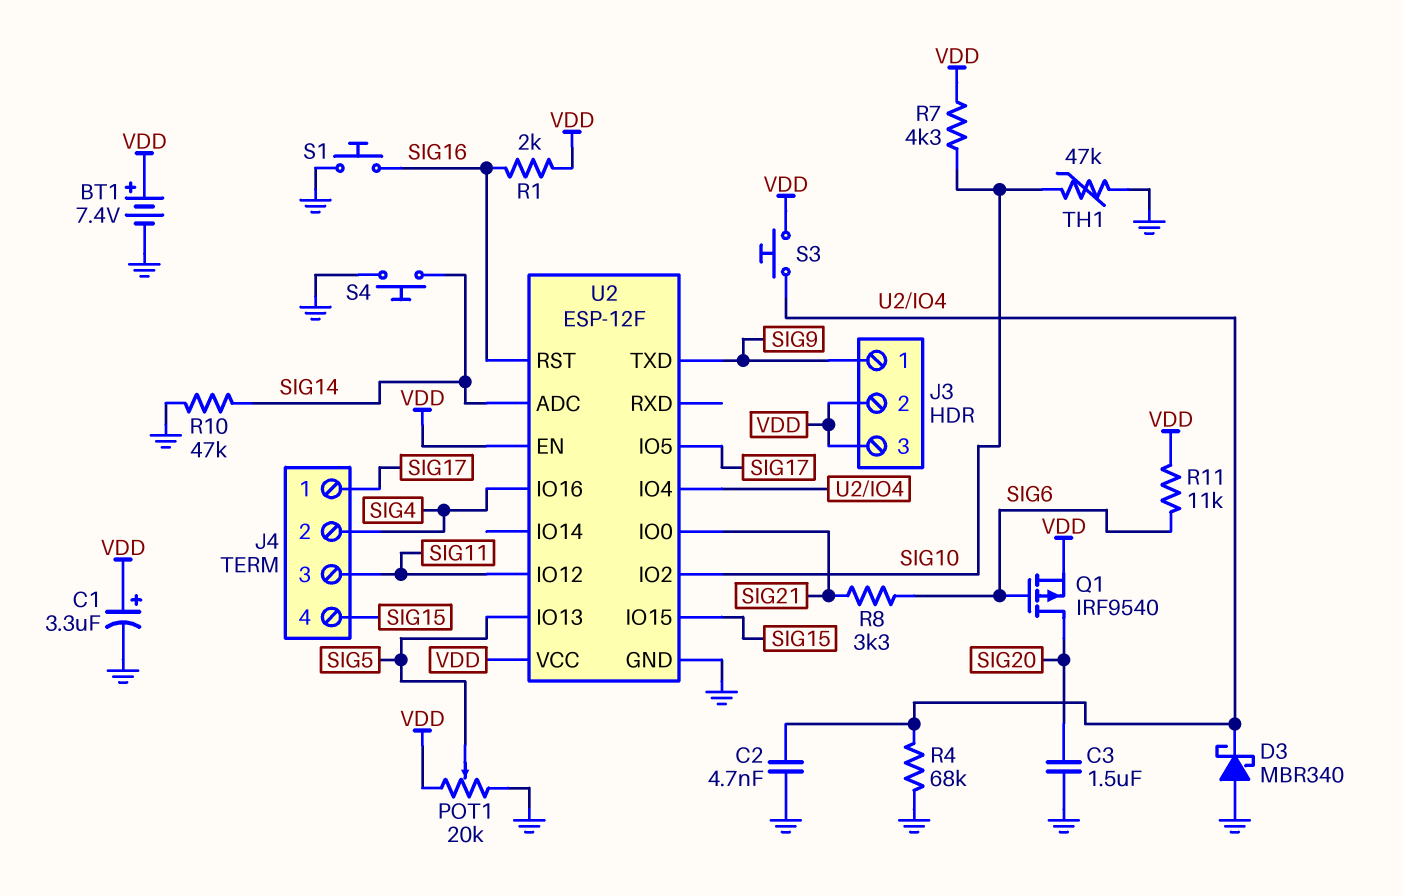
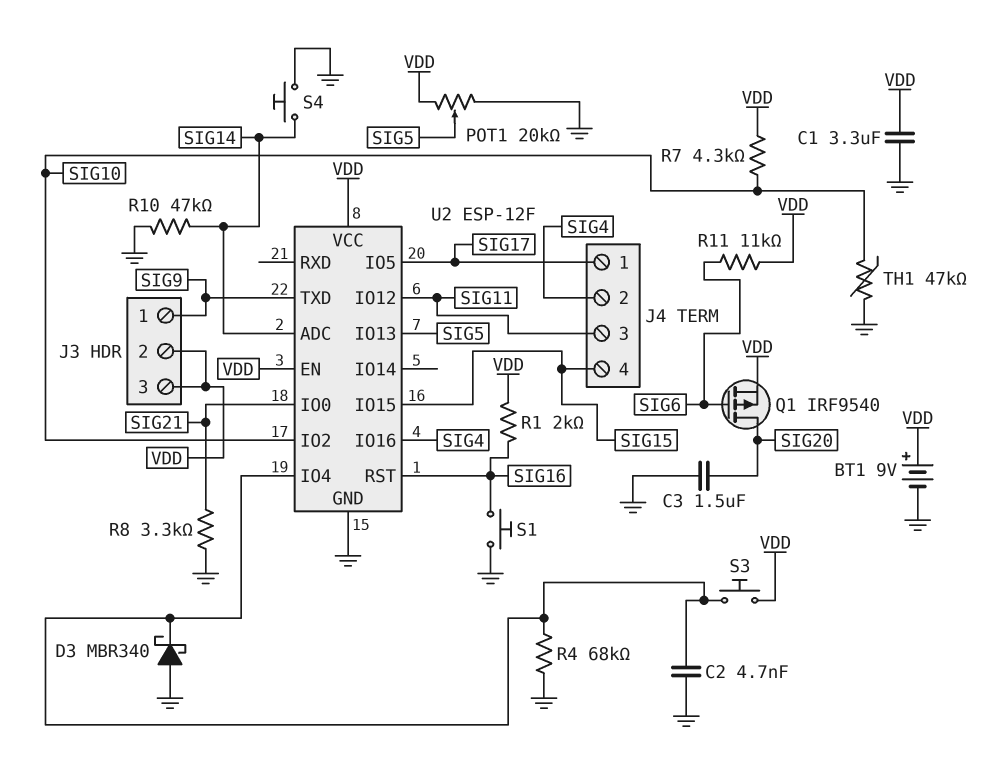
BT1: 7.4V (plus VDD, minus GND) -> 9V (plus VDD, minus GND)
C1: 3.3uF (plus VDD, minus GND) -> 3.3uF (GND, VDD)
R8: 3.3k (SIG6, SIG21) -> 3.3k (GND, SIG21)

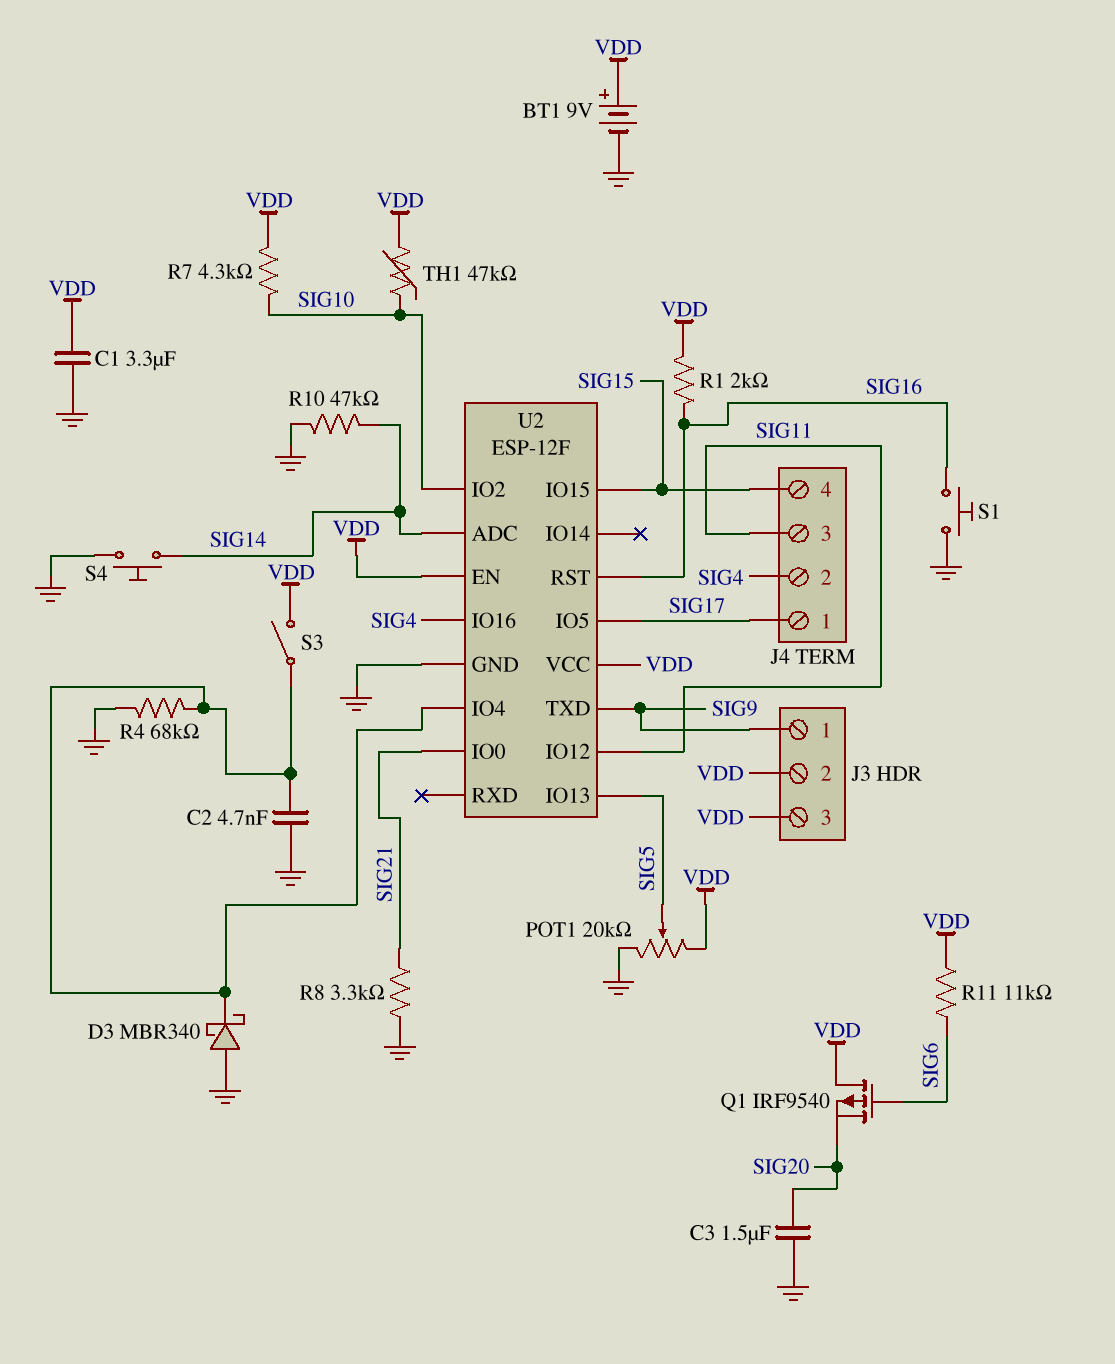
Q1: PMOS IRF9540 (G SIG6, D SIG20, S VDD) -> PMOS IRF9540 (G SIG6, D VDD, S SIG20)
S3: button (U2/IO4, VDD) -> switch (U2/IO4, VDD)
TH1: 47k (GND, SIG10) -> 47k (SIG10, VDD)

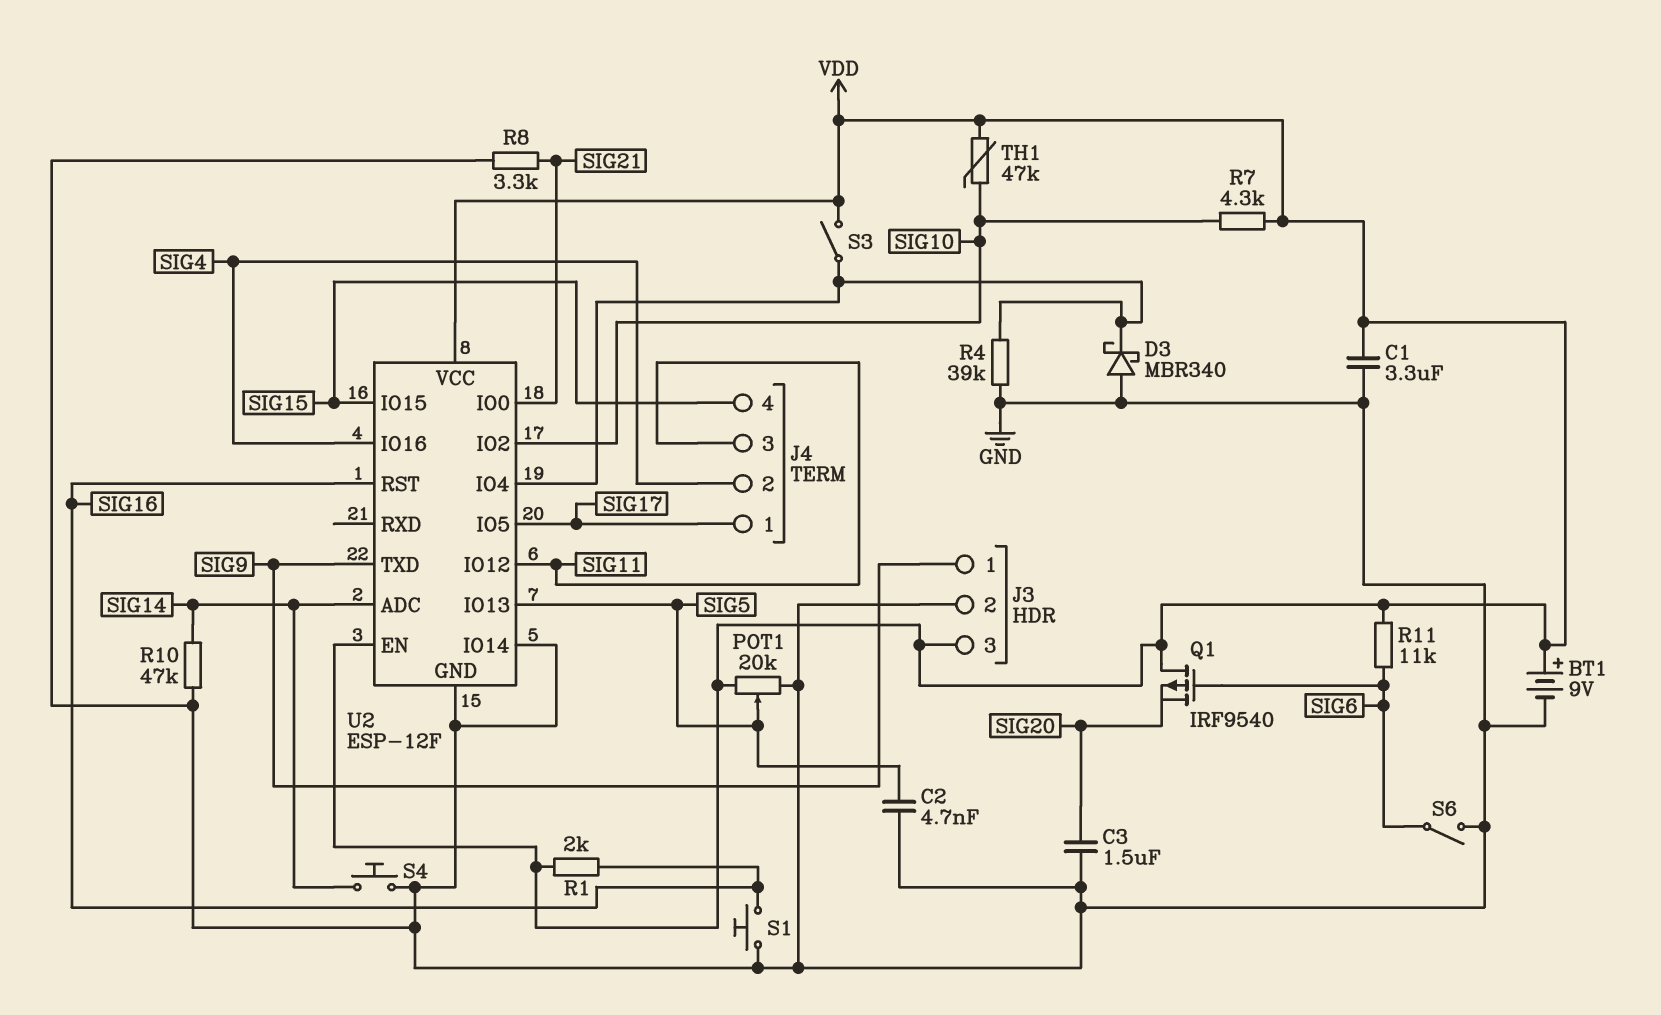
C2: 4.7nF (GND, U2/IO4) -> 4.7nF (GND, SIG5)
J3 pin 2: VDD -> GND
R4: 68k (GND, U2/IO4) -> 39k (GND, U2/IO4)
S6: none -> switch (GND, SIG6)
U2 pin IO14: none -> GND

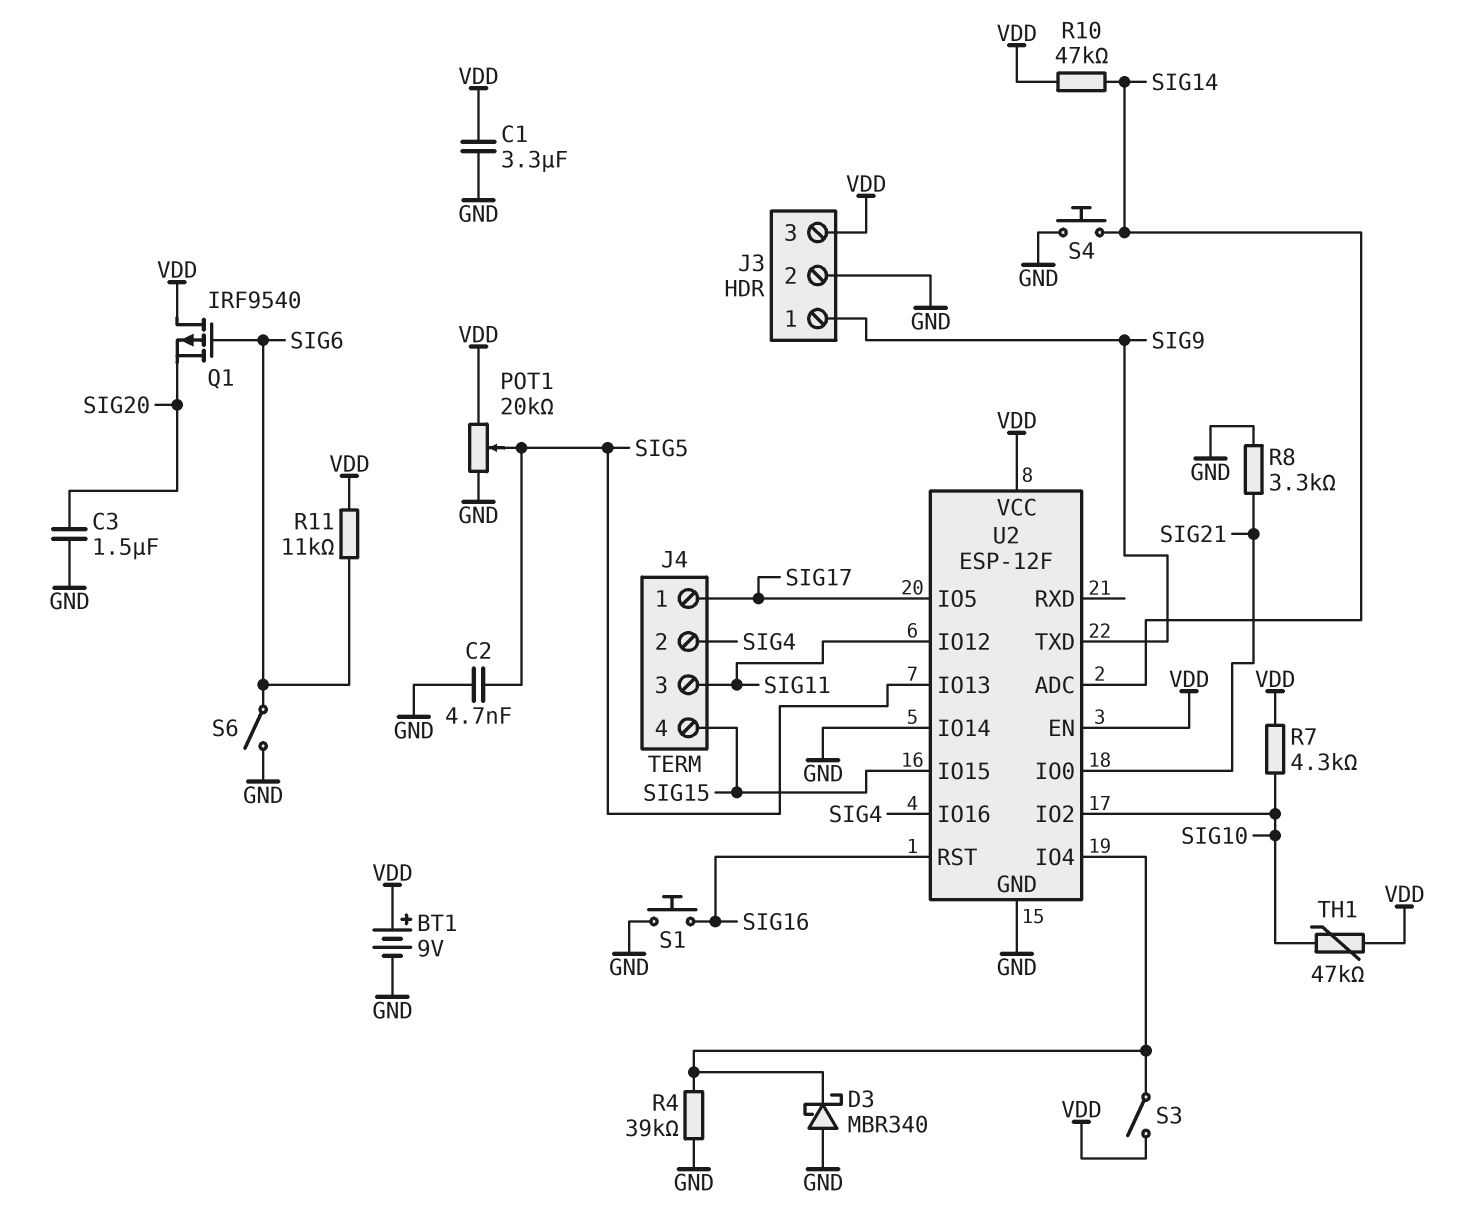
R1: 2k (SIG16, VDD) -> none
R10: 47k (GND, SIG14) -> 47k (SIG14, VDD)

